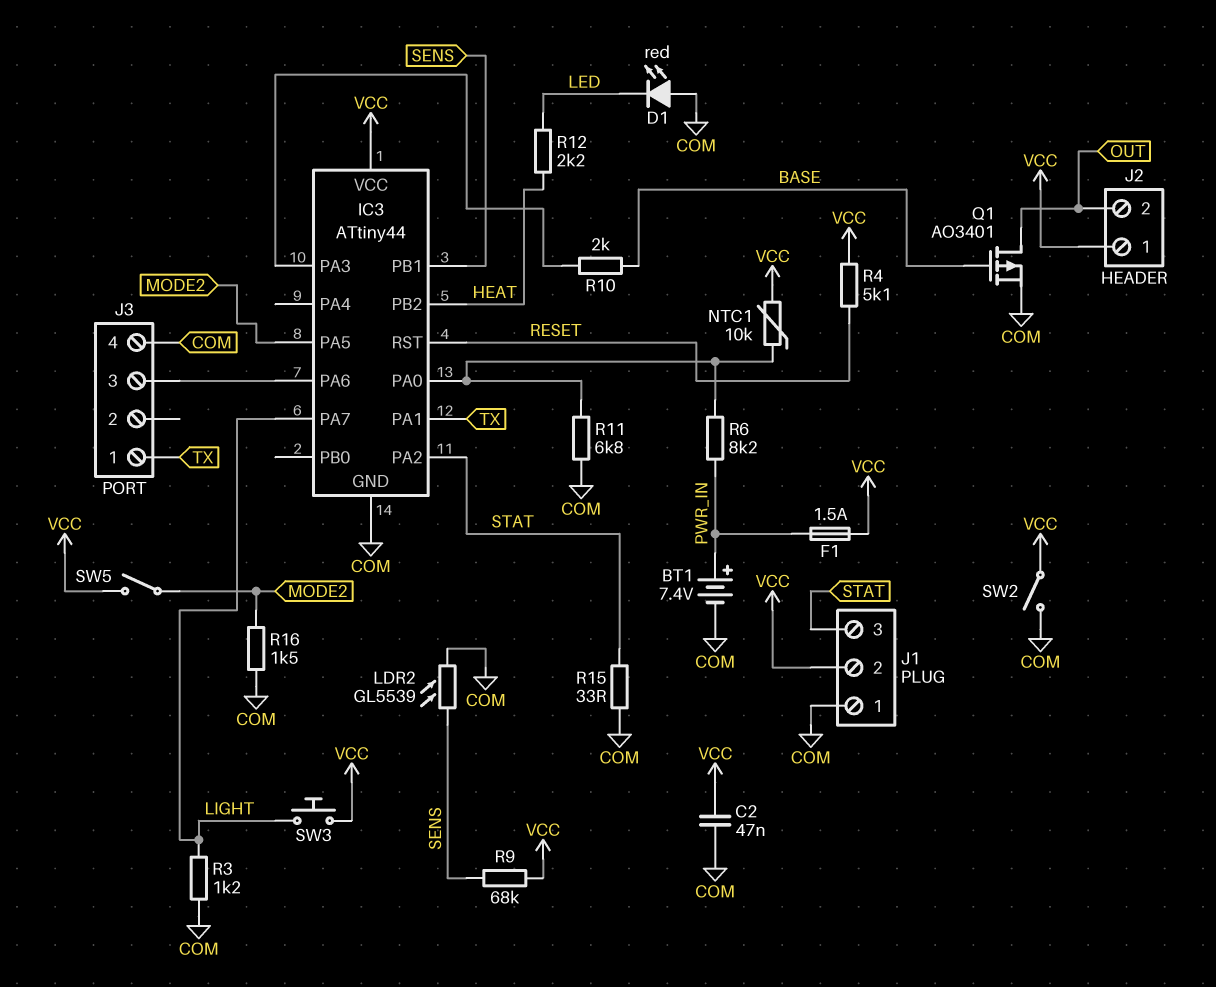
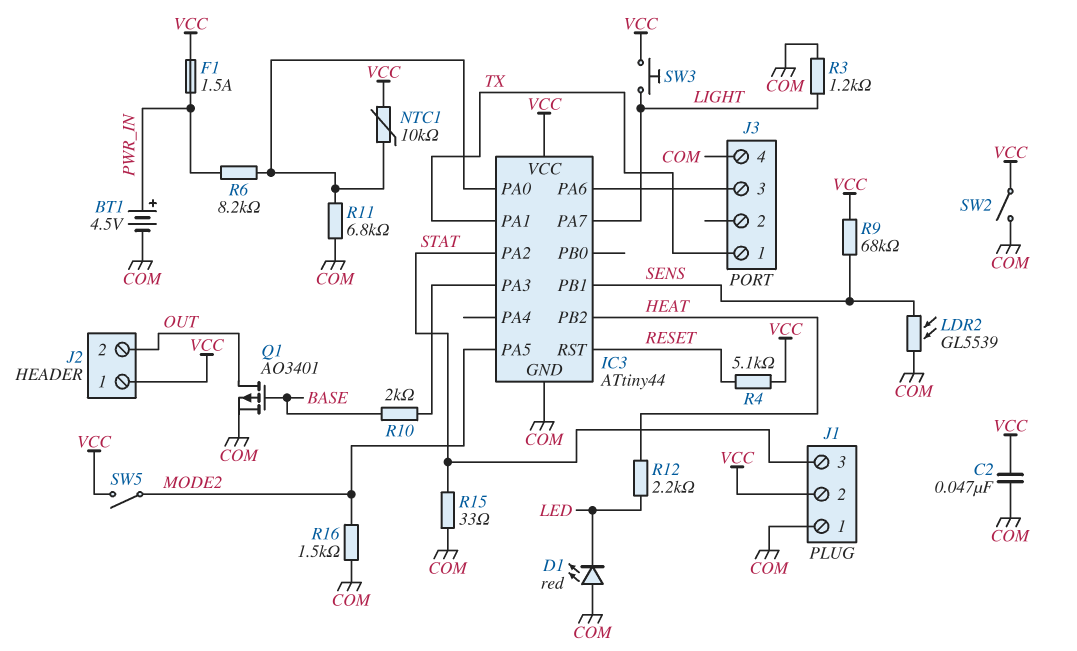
BT1: 7.4V (plus PWR_IN, minus COM) -> 4.5V (plus PWR_IN, minus COM)

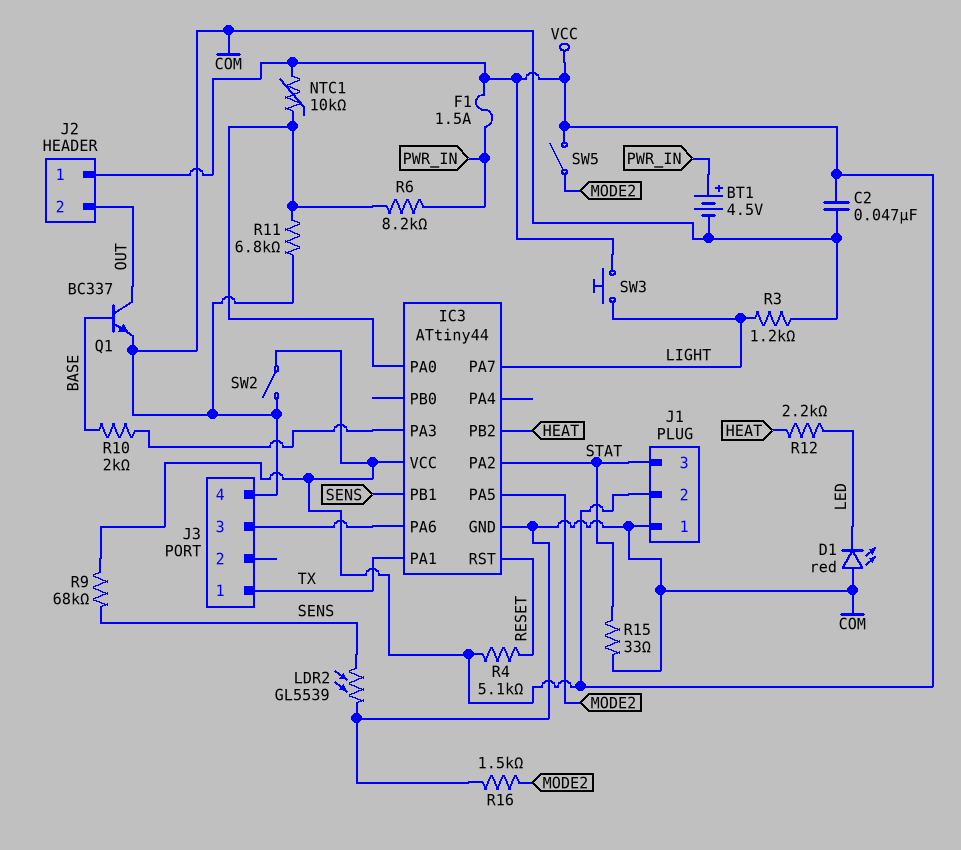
Q1: PMOS AO3401 (G BASE, D OUT, S COM) -> NPN BC337 (B BASE, C OUT, E COM)

